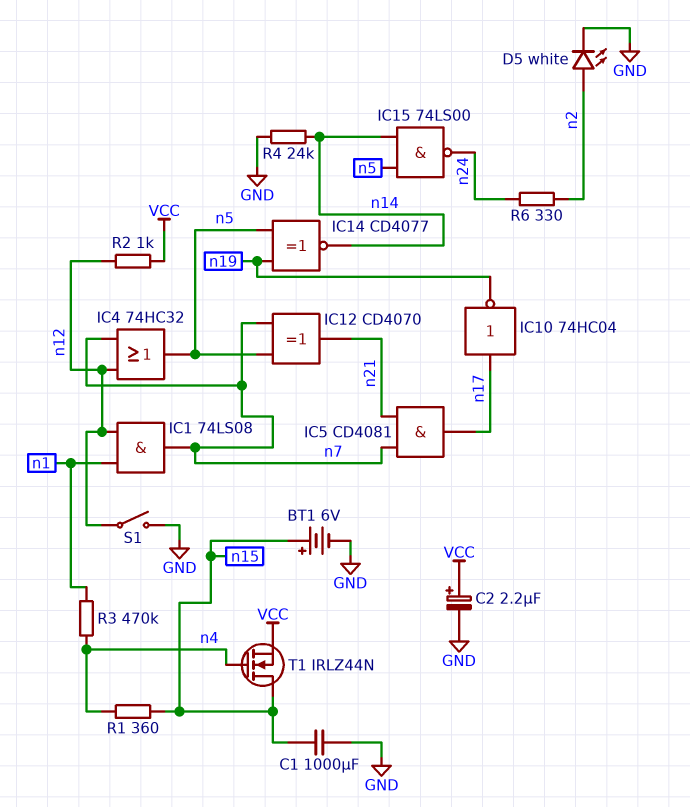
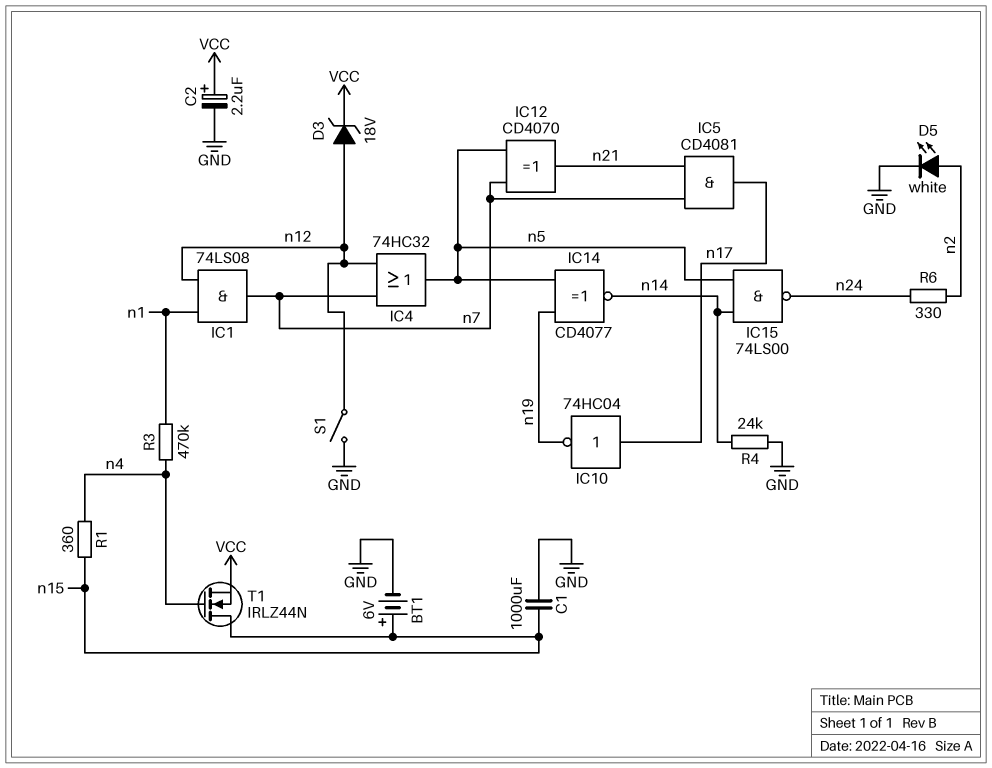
D3: none -> zener 18V (A n12, K VCC)
R2: 1k (VCC, n12) -> none

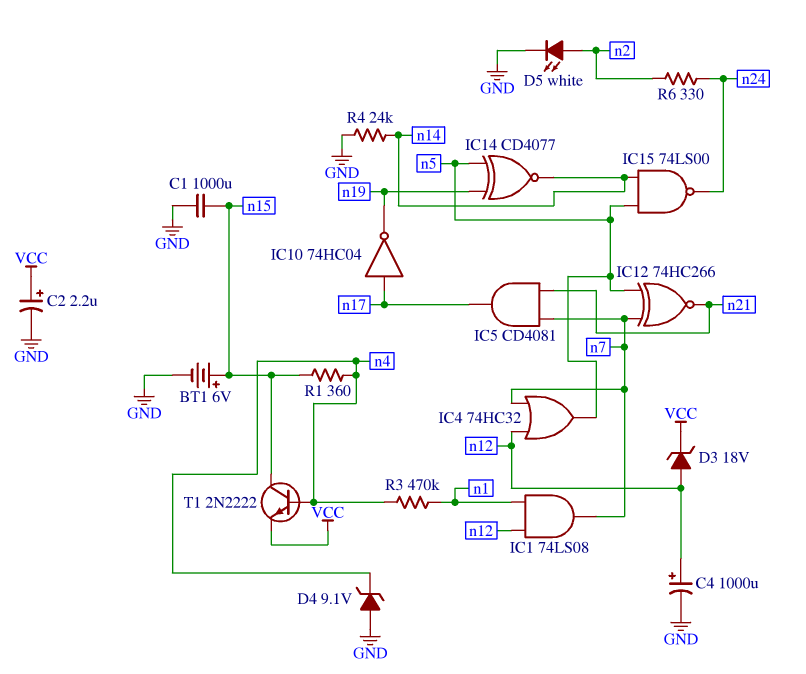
C4: none -> 1000uF (plus n12, minus GND)
D4: none -> zener 9.1V (A GND, K n4)
IC12: XOR CD4070 (in n5, in n7, out n21) -> XNOR 74HC266 (in n5, in n7, out n21)
S1: switch (GND, n12) -> none
T1: NMOS IRLZ44N (G n4, D n15, S VCC) -> NPN 2N2222 (B n4, C n15, E VCC)

